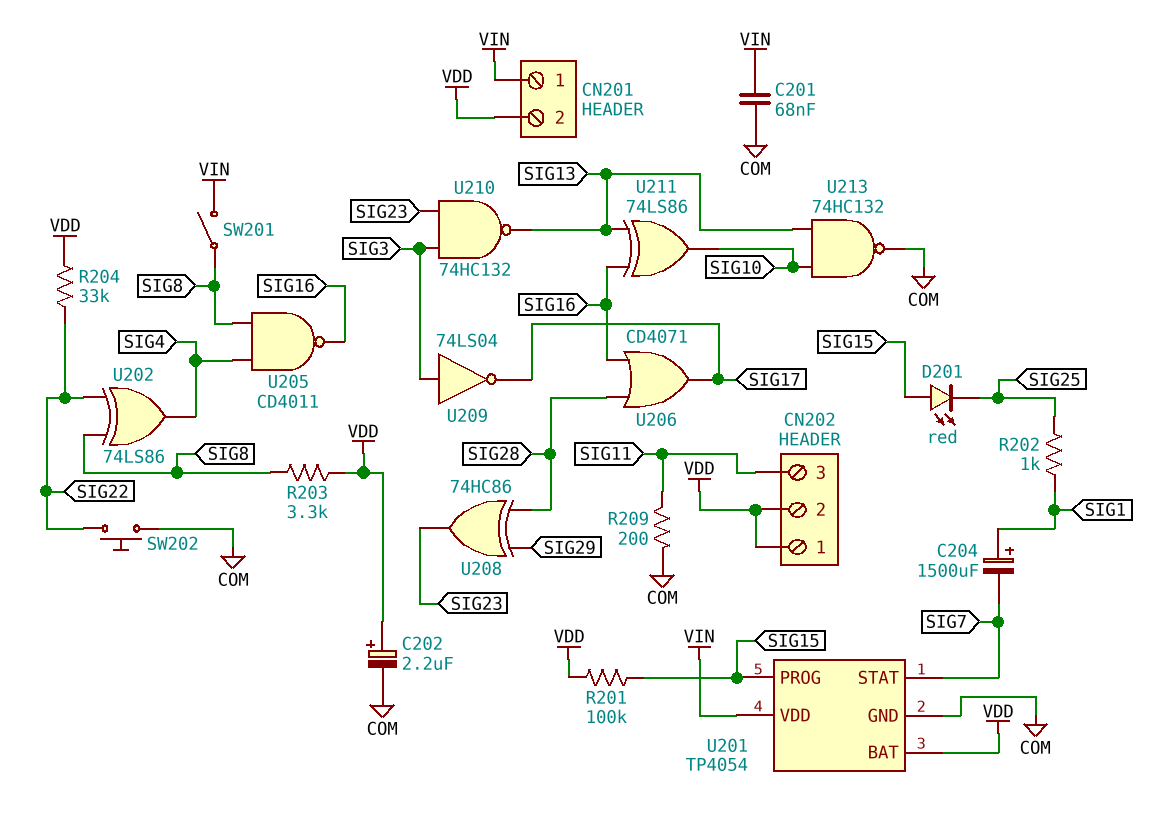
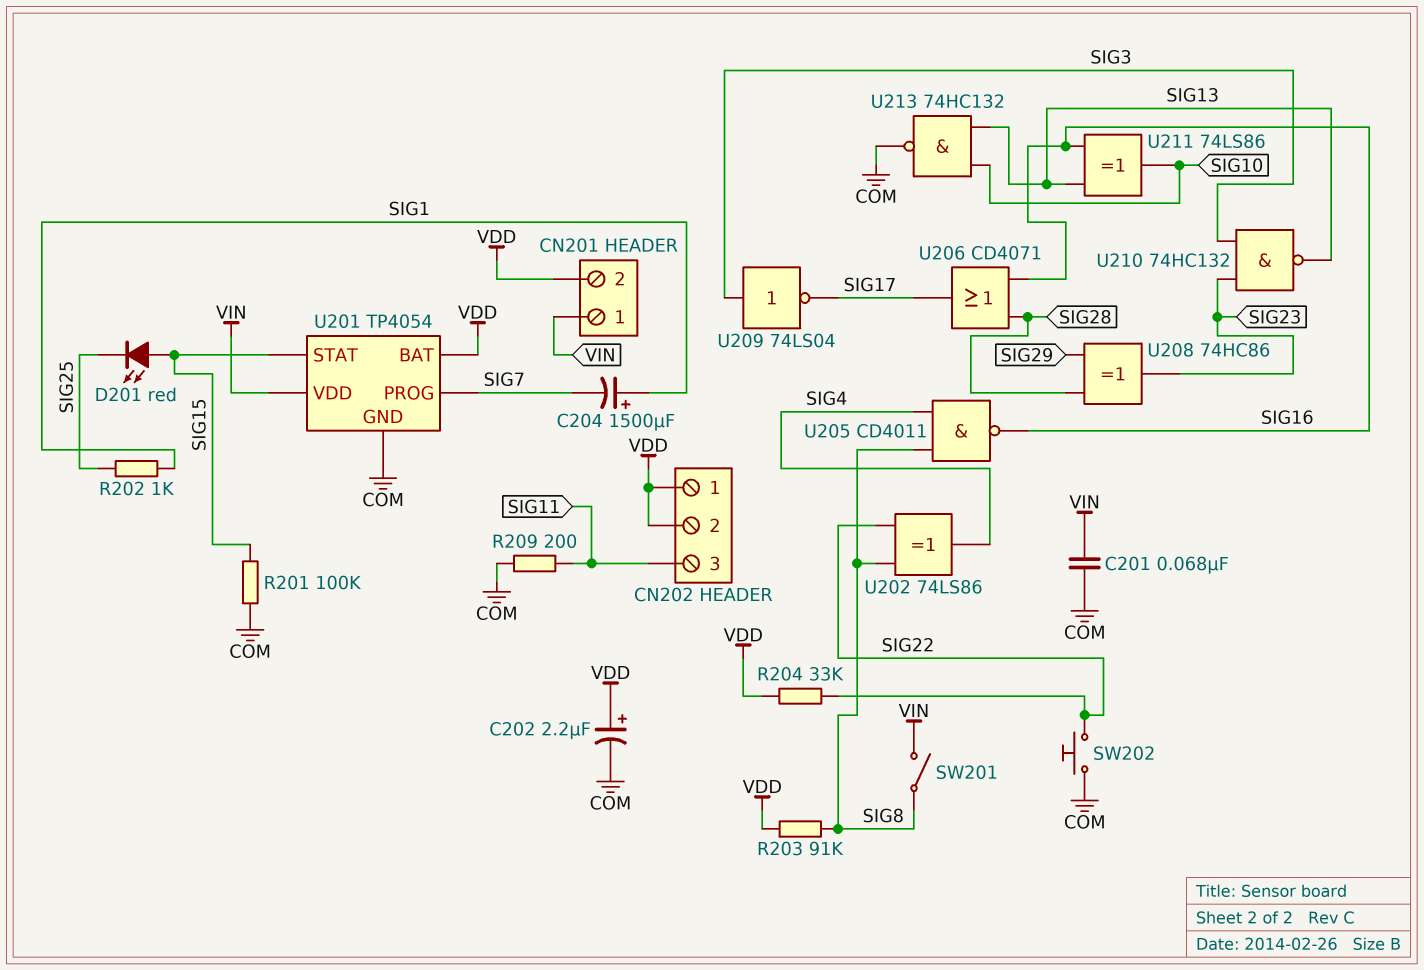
R201: 100k (SIG15, VDD) -> 100k (COM, SIG15)
R203: 3.3k (SIG8, VDD) -> 91k (SIG8, VDD)
U201 pin PROG: SIG15 -> SIG7
U201 pin STAT: SIG7 -> SIG15

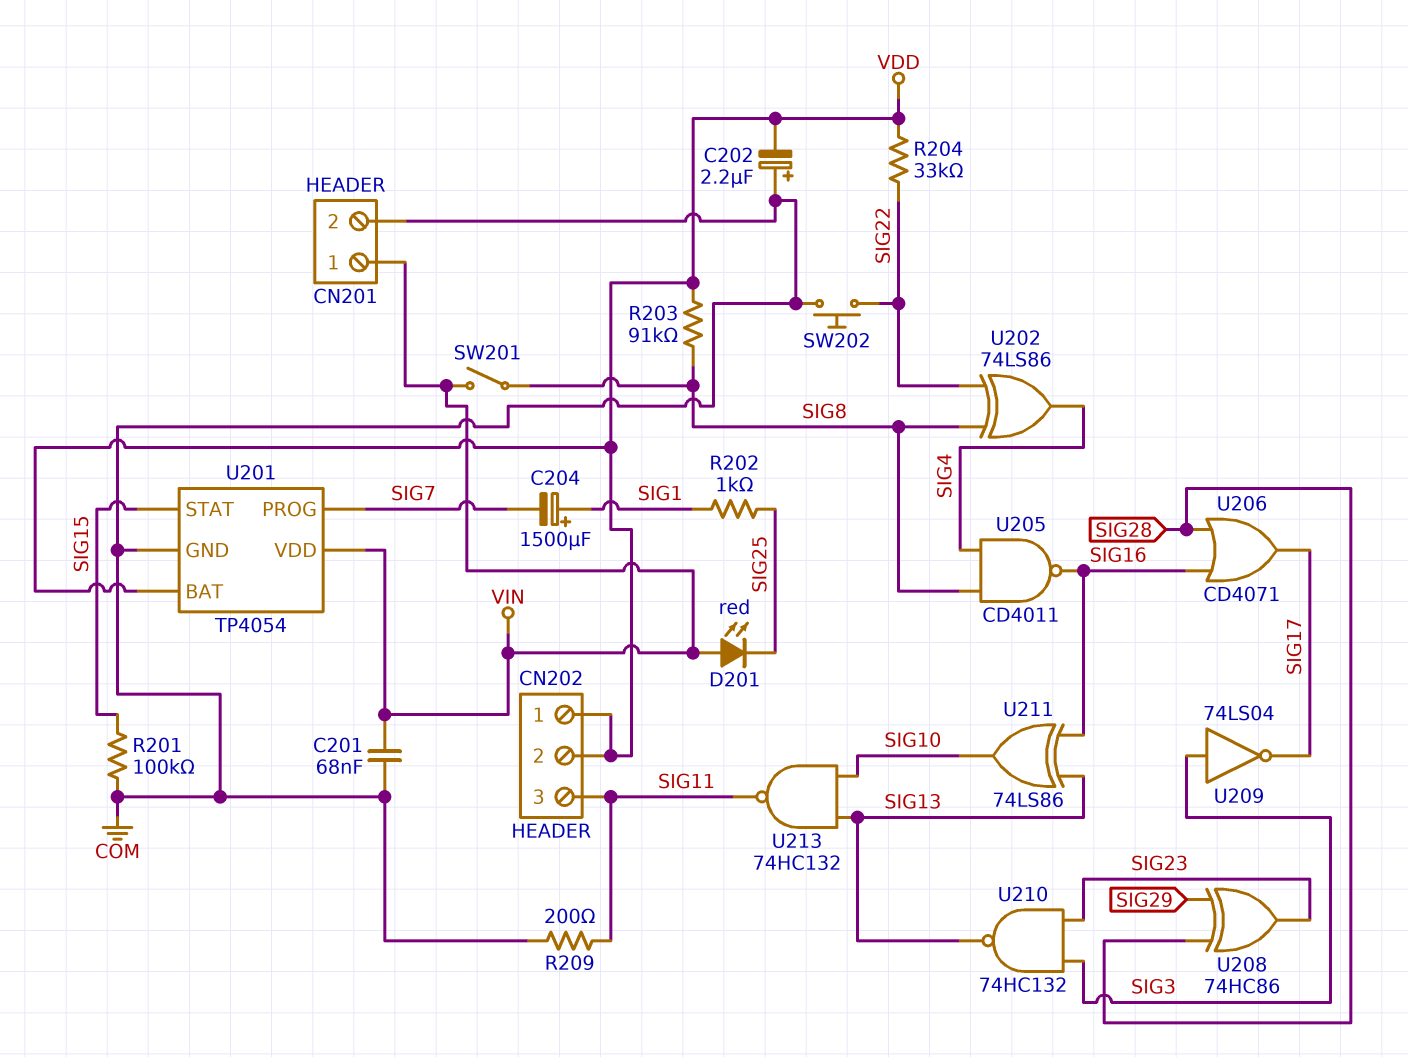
C202: 2.2uF (plus VDD, minus COM) -> 2.2uF (plus COM, minus VDD)
CN201 pin 2: VDD -> COM
D201: LED red (A SIG15, K SIG25) -> LED red (A VIN, K SIG25)
U213: NAND 74HC132 (in SIG10, in SIG13, out COM) -> NAND 74HC132 (in SIG10, in SIG13, out SIG11)

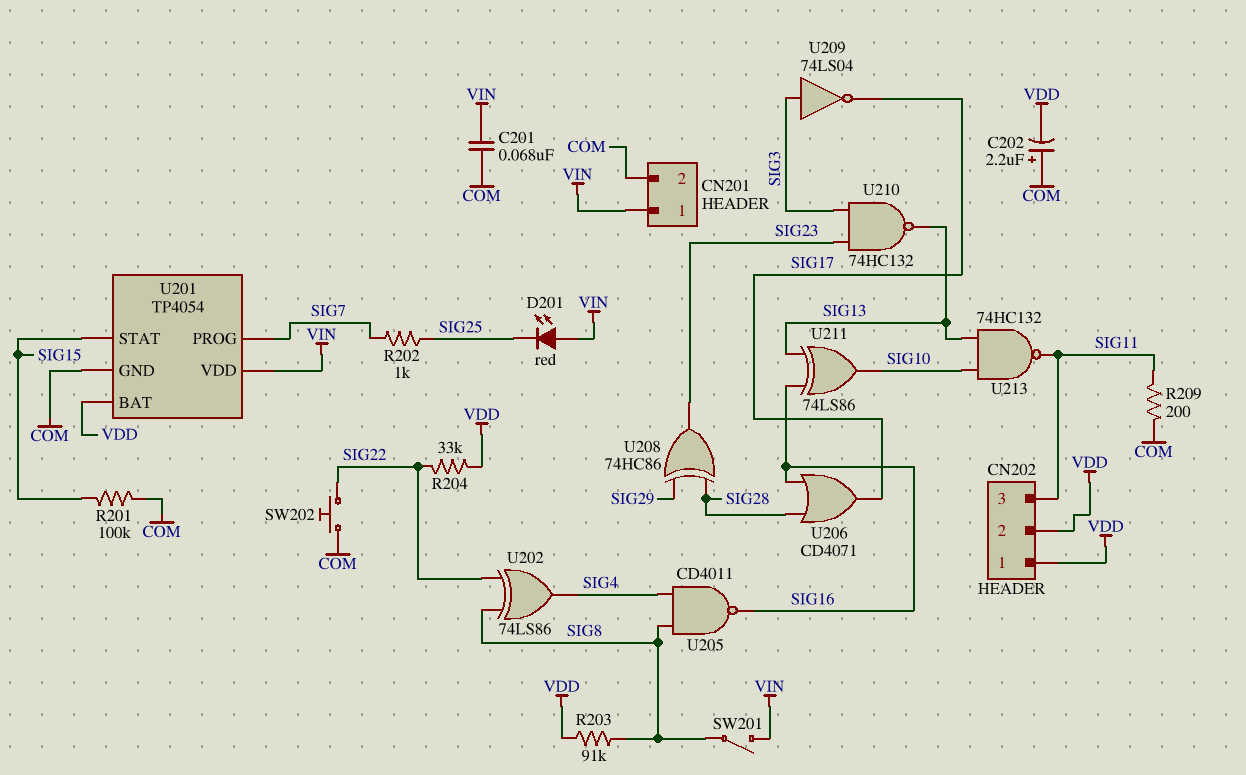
C204: 1500uF (plus SIG1, minus SIG7) -> none
R202: 1k (SIG1, SIG25) -> 1k (SIG7, SIG25)

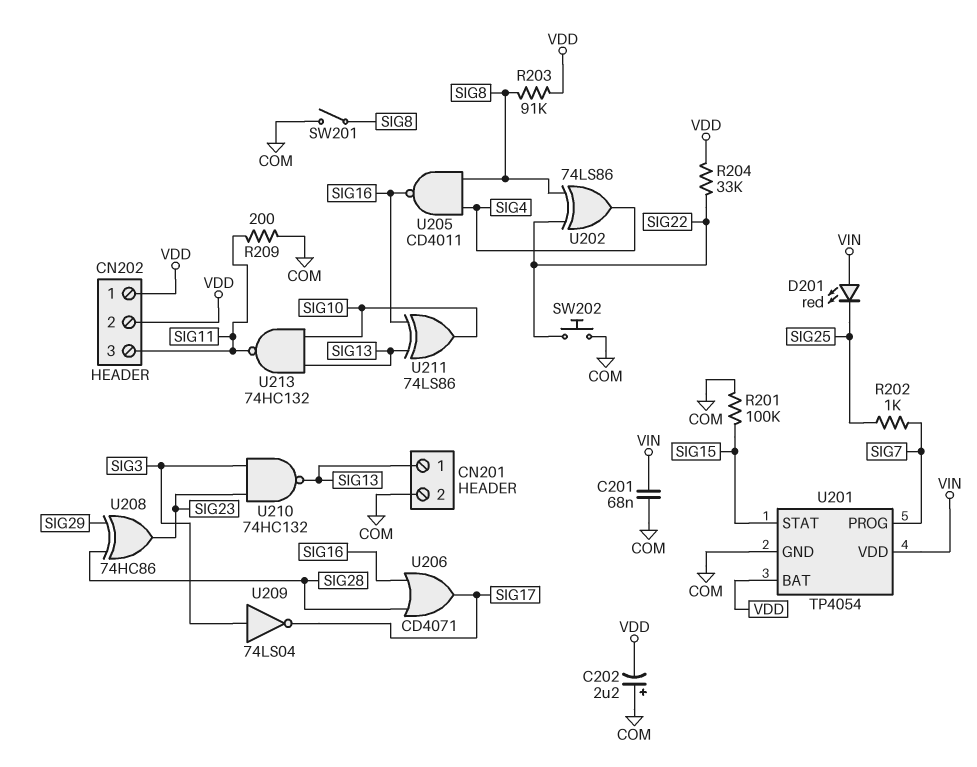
CN201 pin 1: VIN -> SIG13
SW201: switch (SIG8, VIN) -> switch (COM, SIG8)

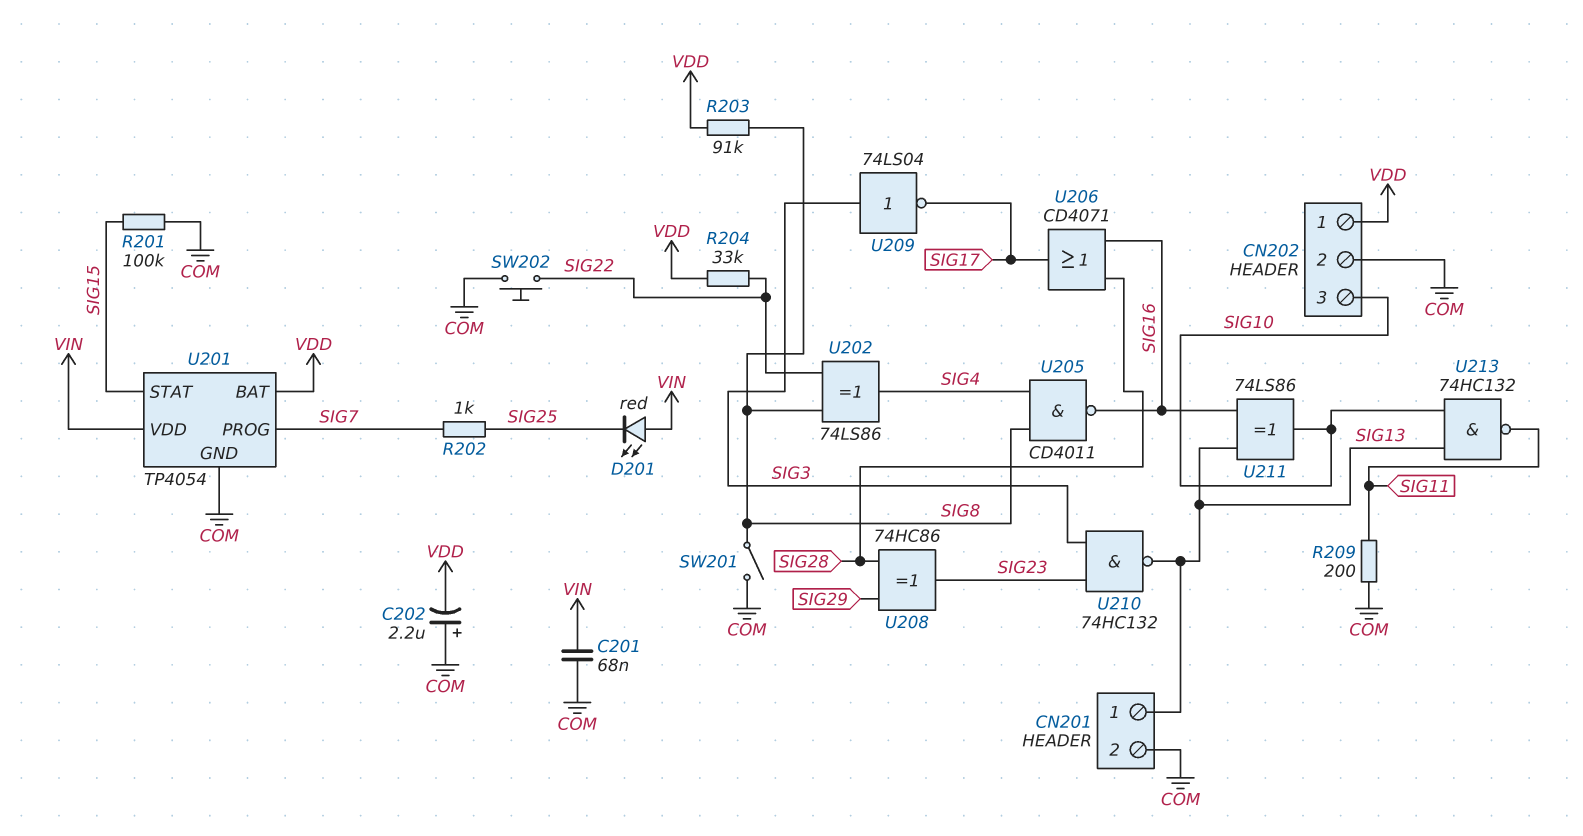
CN202 pin 2: VDD -> COM
CN202 pin 3: SIG11 -> SIG10

